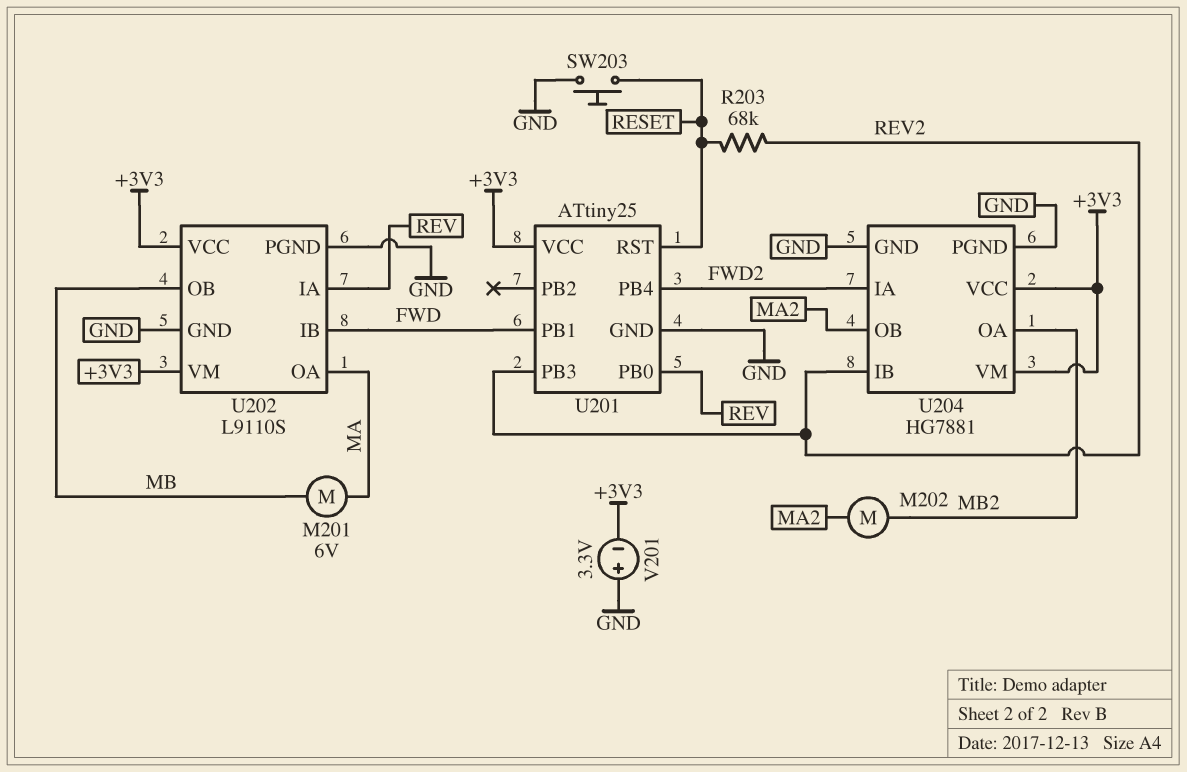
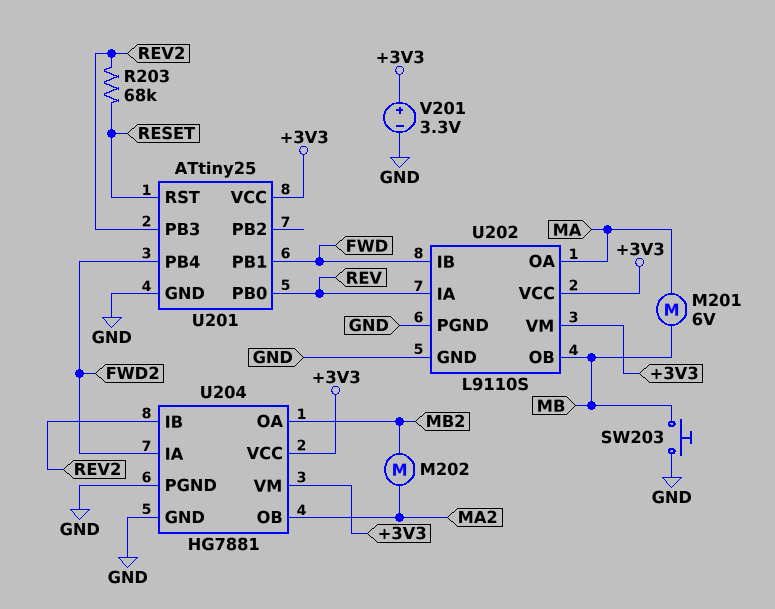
SW203: button (GND, RESET) -> button (GND, MB)
V201: 3.3V (plus GND, minus +3V3) -> 3.3V (plus +3V3, minus GND)

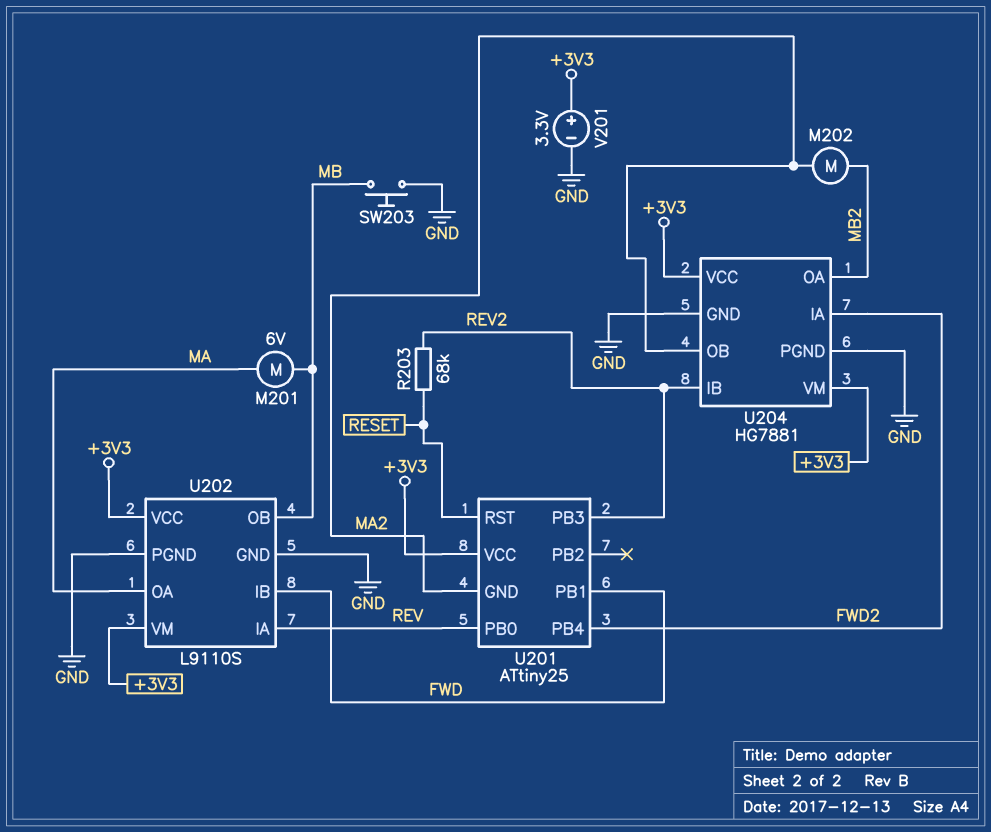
U201 pin GND: GND -> MA2

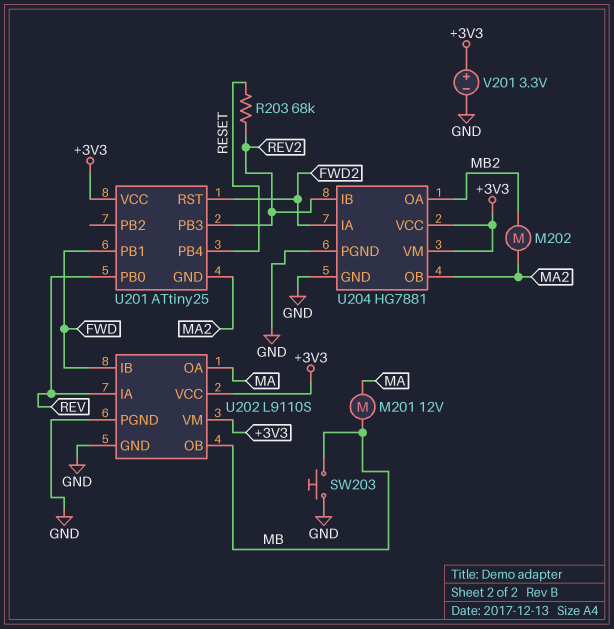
M201: motor 6V (MA, MB) -> motor 12V (MA, MB)
U201 pin PB4: FWD2 -> RESET
U201 pin RST: RESET -> FWD2

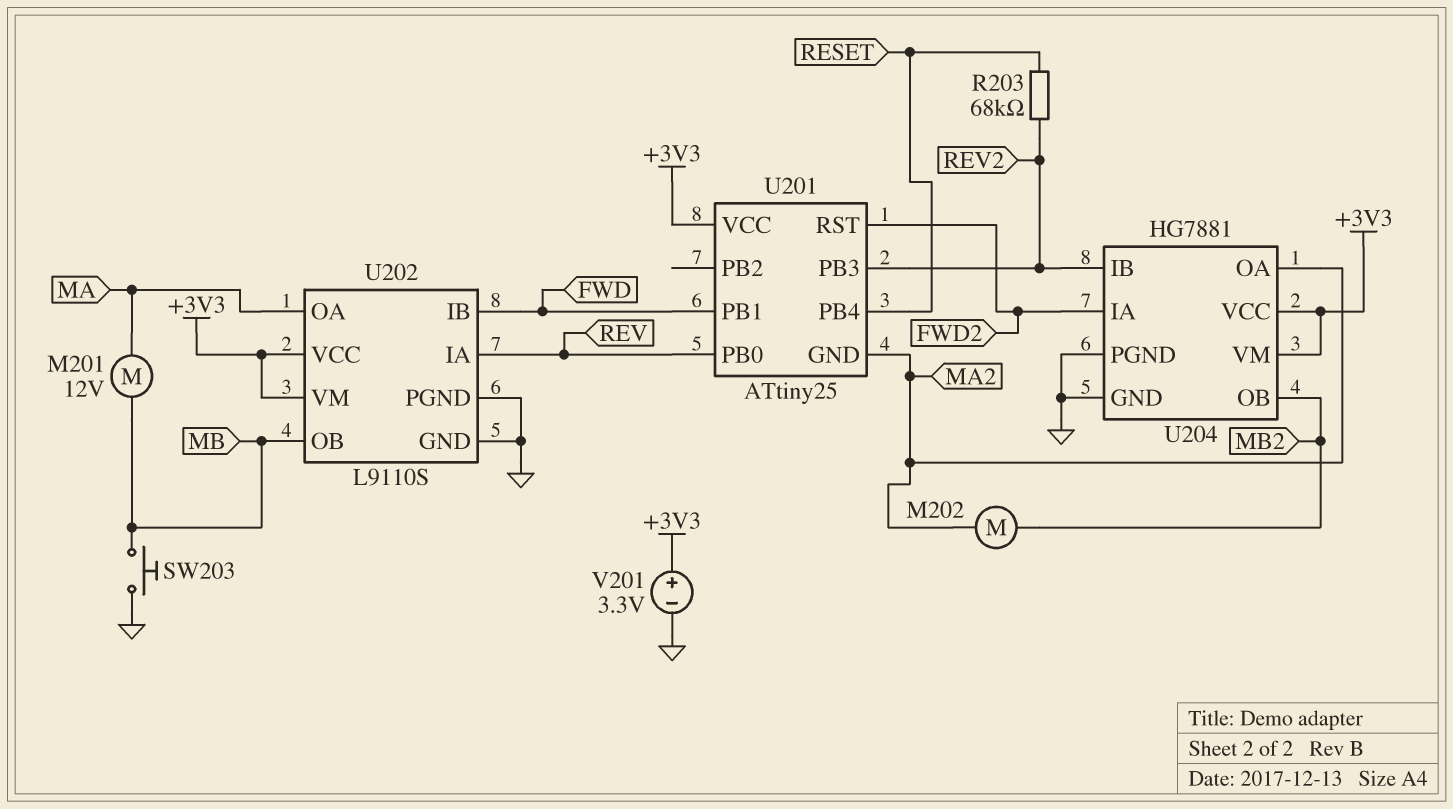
U204 pin OA: MB2 -> MA2
U204 pin OB: MA2 -> MB2

